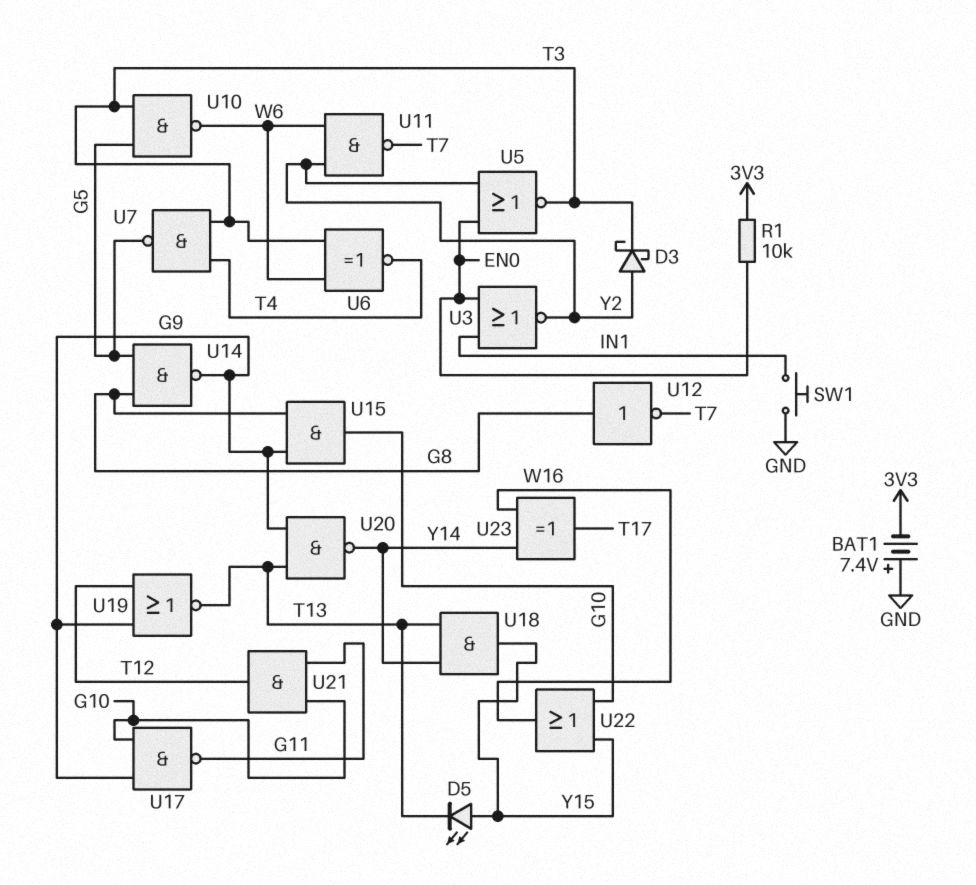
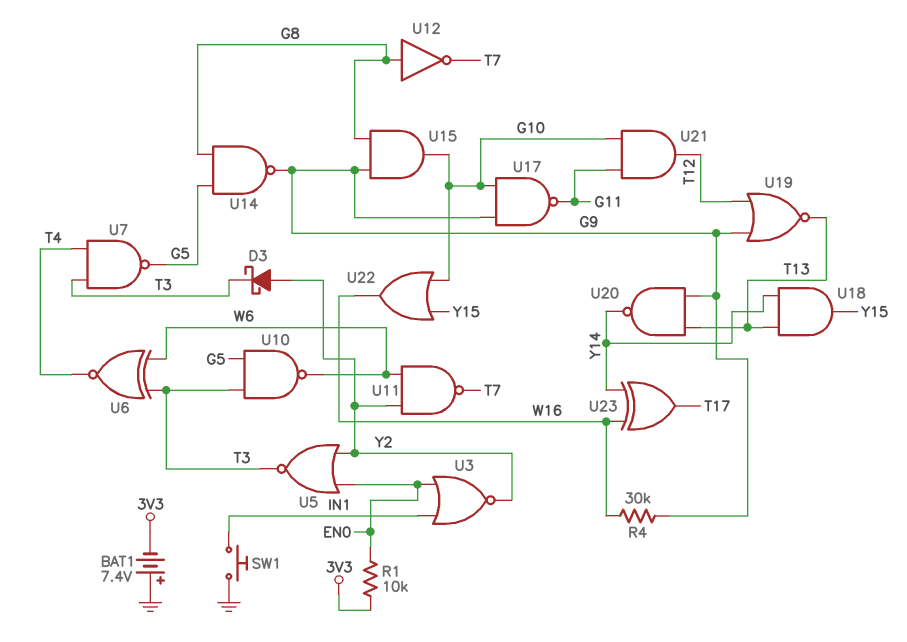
D5: LED (A Y15, K T13) -> none
R4: none -> 30k (G9, W16)

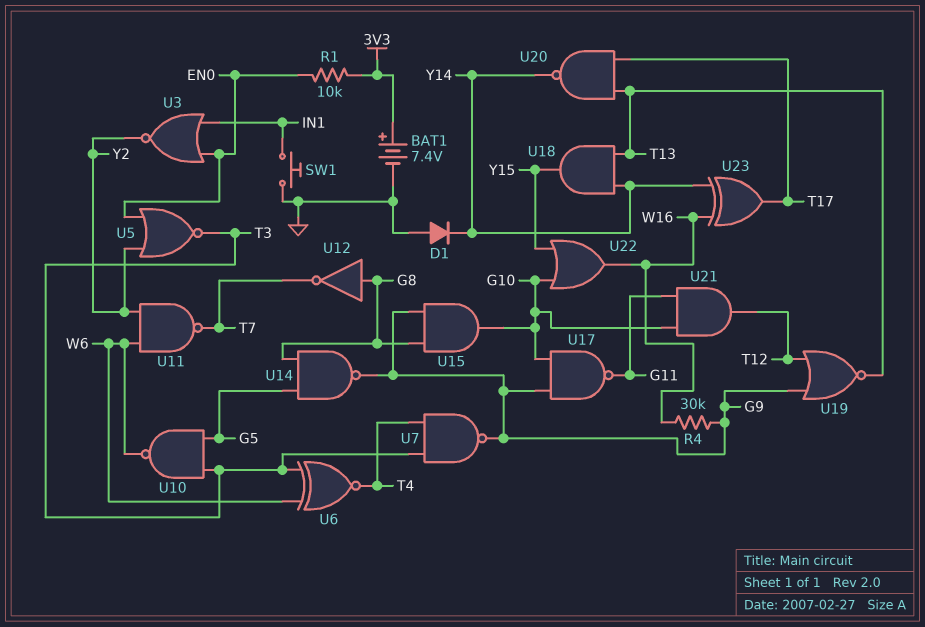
BAT1: 7.4V (plus GND, minus 3V3) -> 7.4V (plus 3V3, minus GND)
D1: none -> diode (A GND, K Y14)
D3: schottky (A Y2, K T3) -> none
U7: NAND (in T3, in T4, out G5) -> NAND (in T3, in T4, out G9)
U20: NAND (in G9, in T13, out Y14) -> NAND (in T13, in T17, out Y14)

